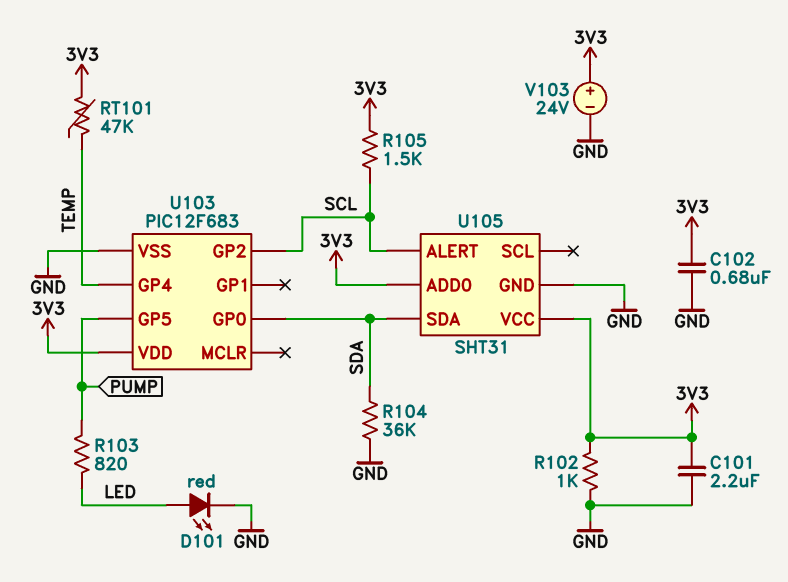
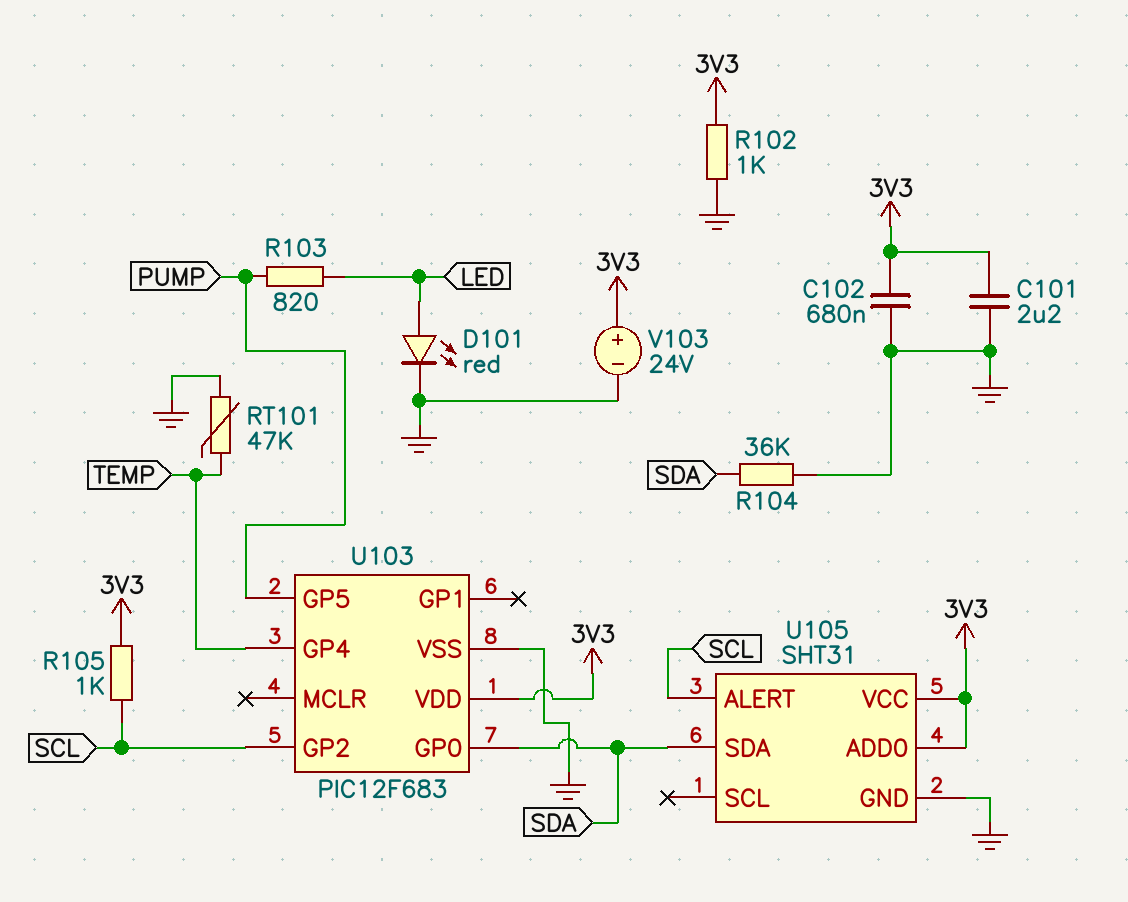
R105: 1.5k (3V3, SCL) -> 1k (3V3, SCL)
RT101: 47k (3V3, TEMP) -> 47k (GND, TEMP)

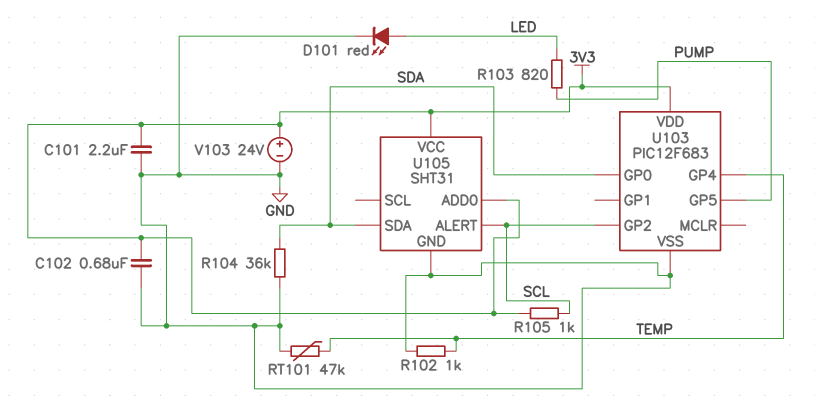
R102: 1k (3V3, GND) -> 1k (GND, TEMP)

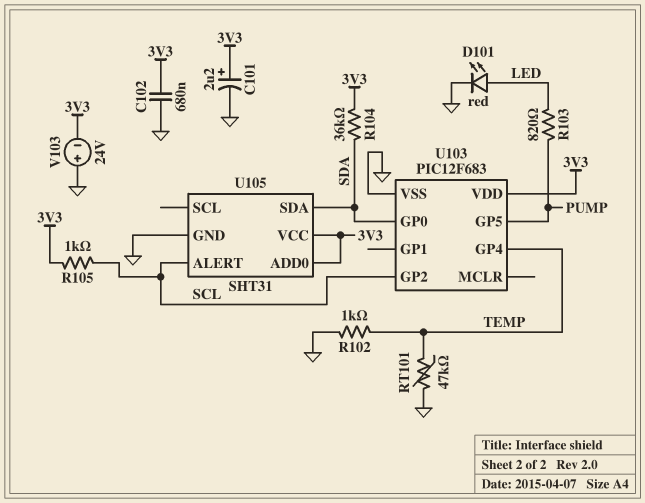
C101: 2.2uF (3V3, GND) -> 2.2uF (plus 3V3, minus GND)
R104: 36k (GND, SDA) -> 36k (3V3, SDA)
V103: 24V (plus 3V3, minus GND) -> 24V (plus GND, minus 3V3)

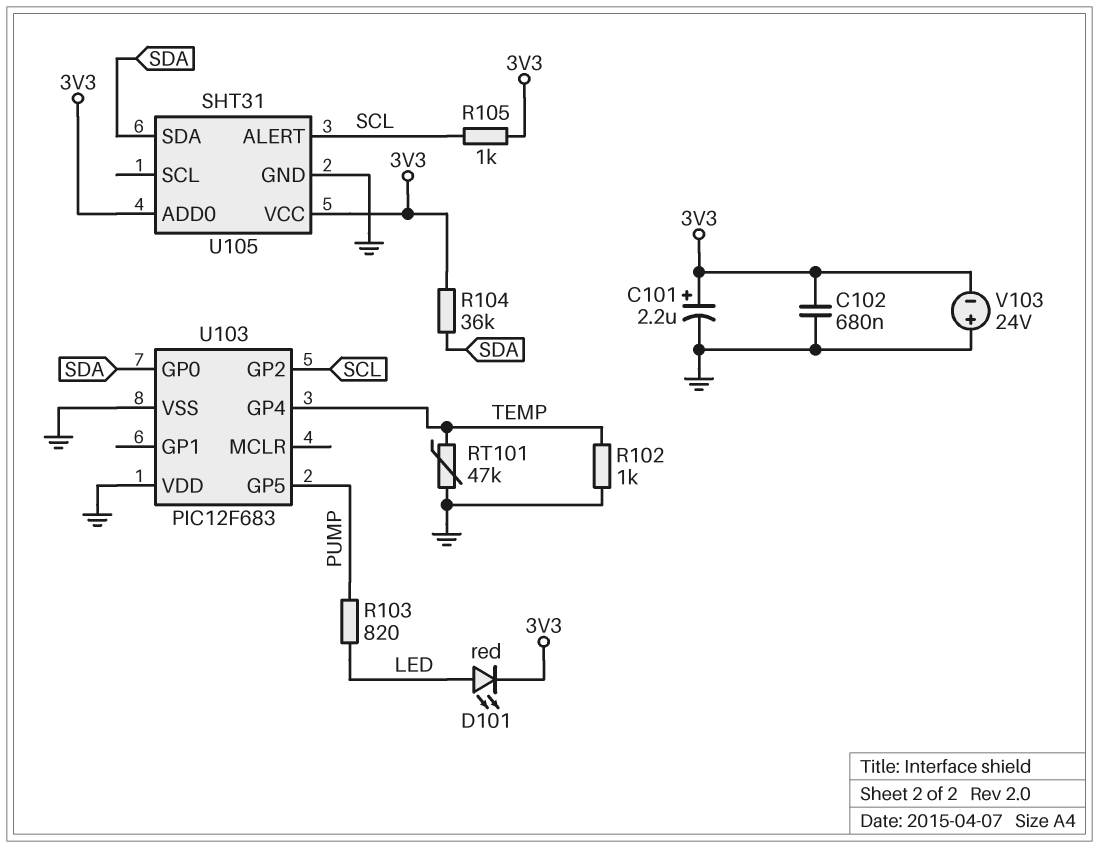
D101: LED red (A LED, K GND) -> LED red (A LED, K 3V3)
U103 pin VDD: 3V3 -> GND

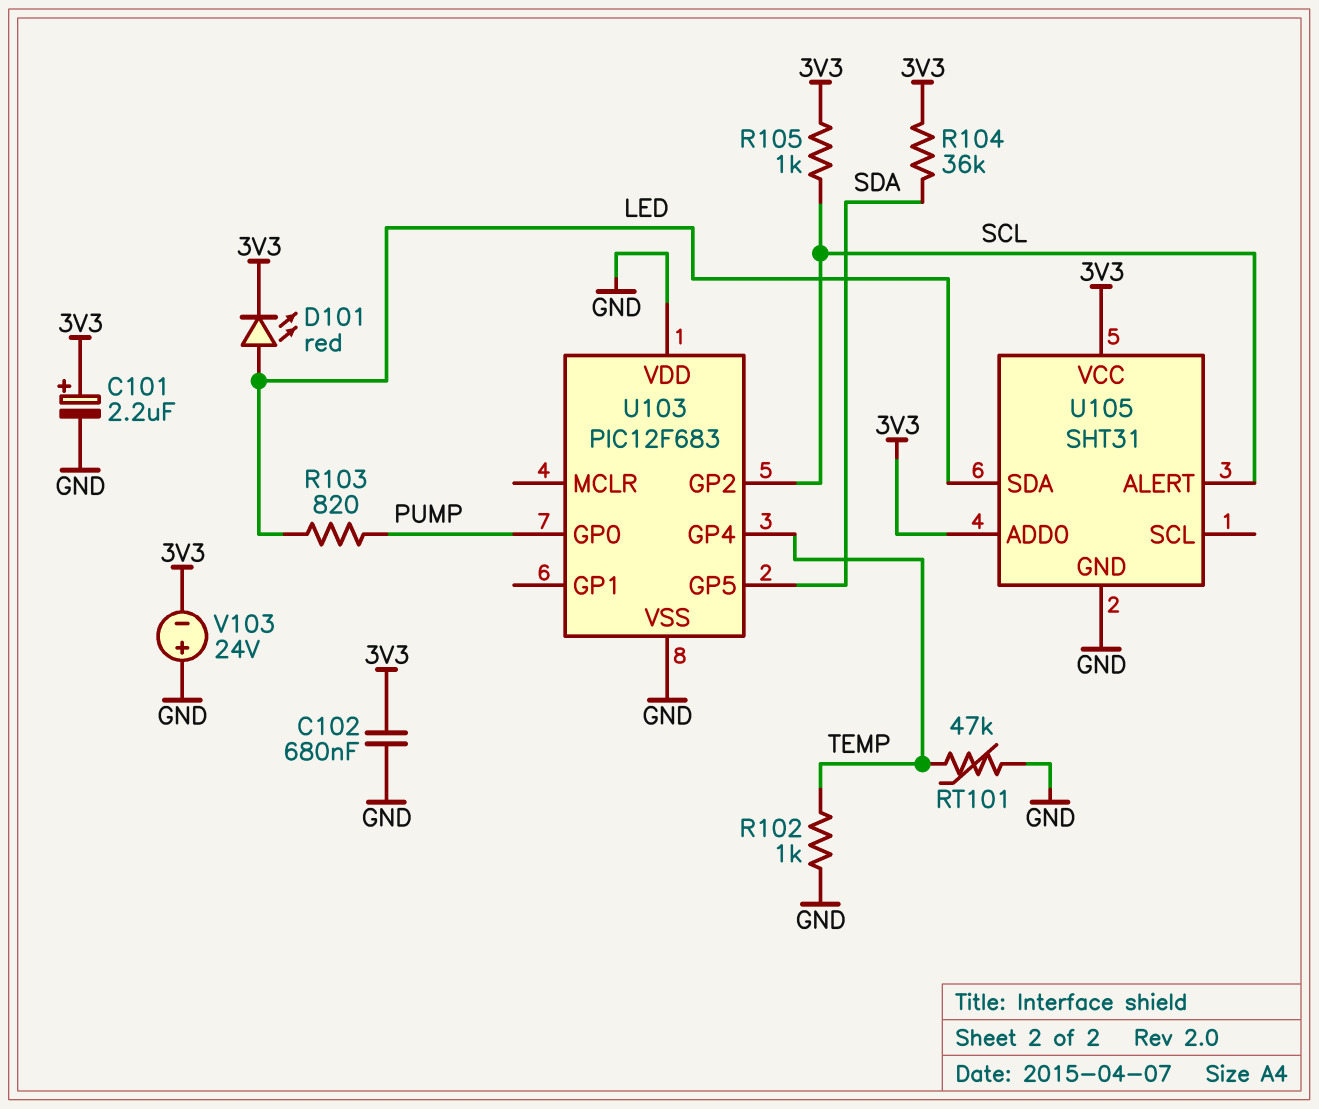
U103 pin GP0: SDA -> PUMP
U103 pin GP5: PUMP -> SDA
U105 pin SDA: SDA -> LED

